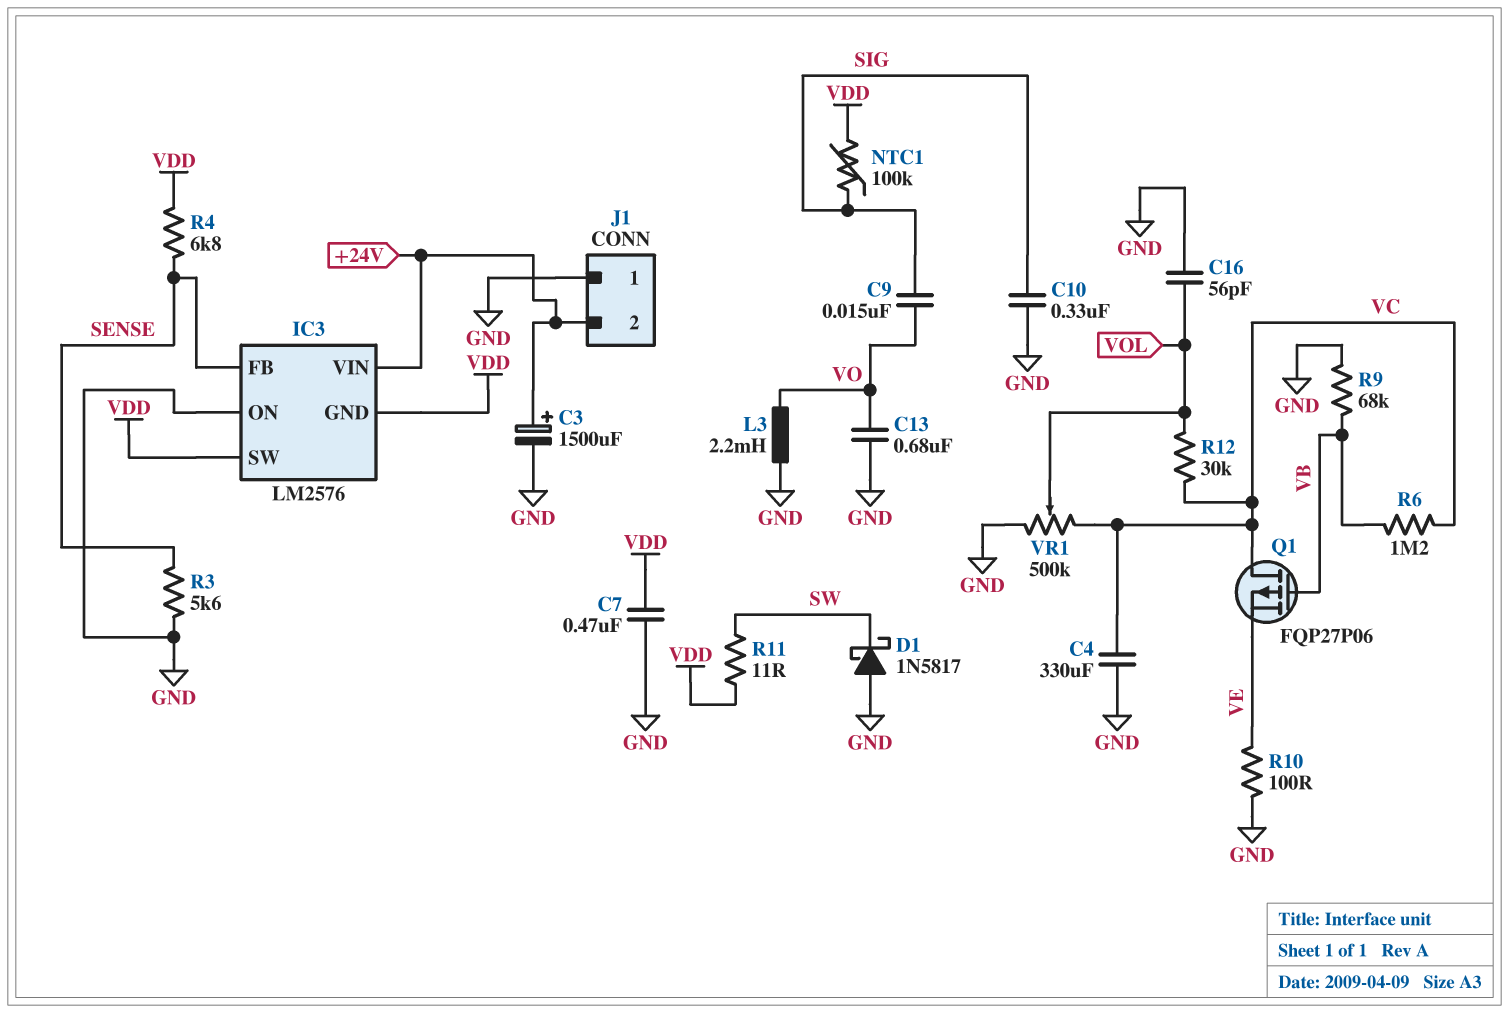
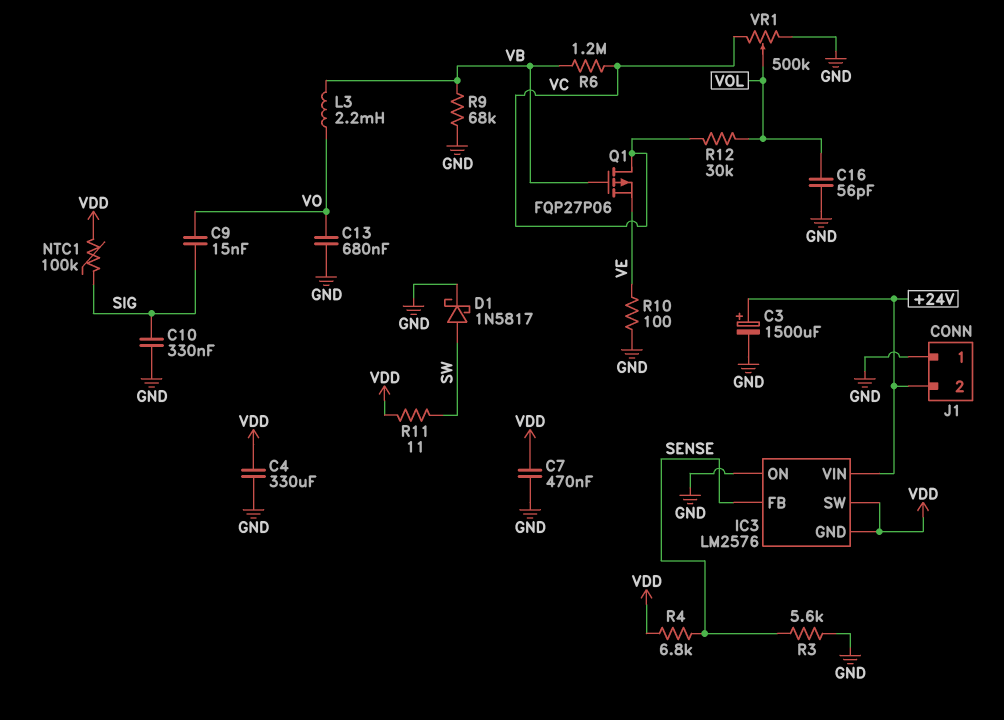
C4: 330uF (GND, VC) -> 330uF (GND, VDD)
D1: schottky 1N5817 (A GND, K SW) -> schottky 1N5817 (A SW, K GND)
L3: 2.2mH (GND, VO) -> 2.2mH (VB, VO)

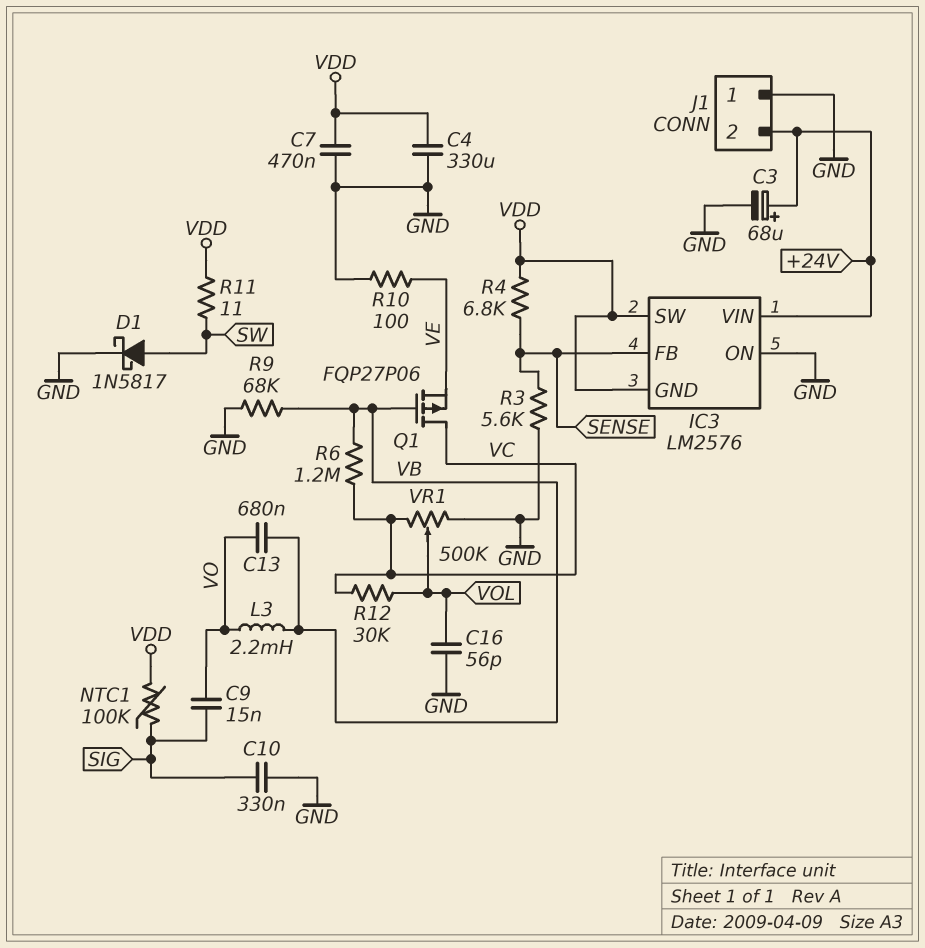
C3: 1500uF (plus +24V, minus GND) -> 68uF (plus +24V, minus GND)
C13: 680nF (GND, VO) -> 680nF (VB, VO)

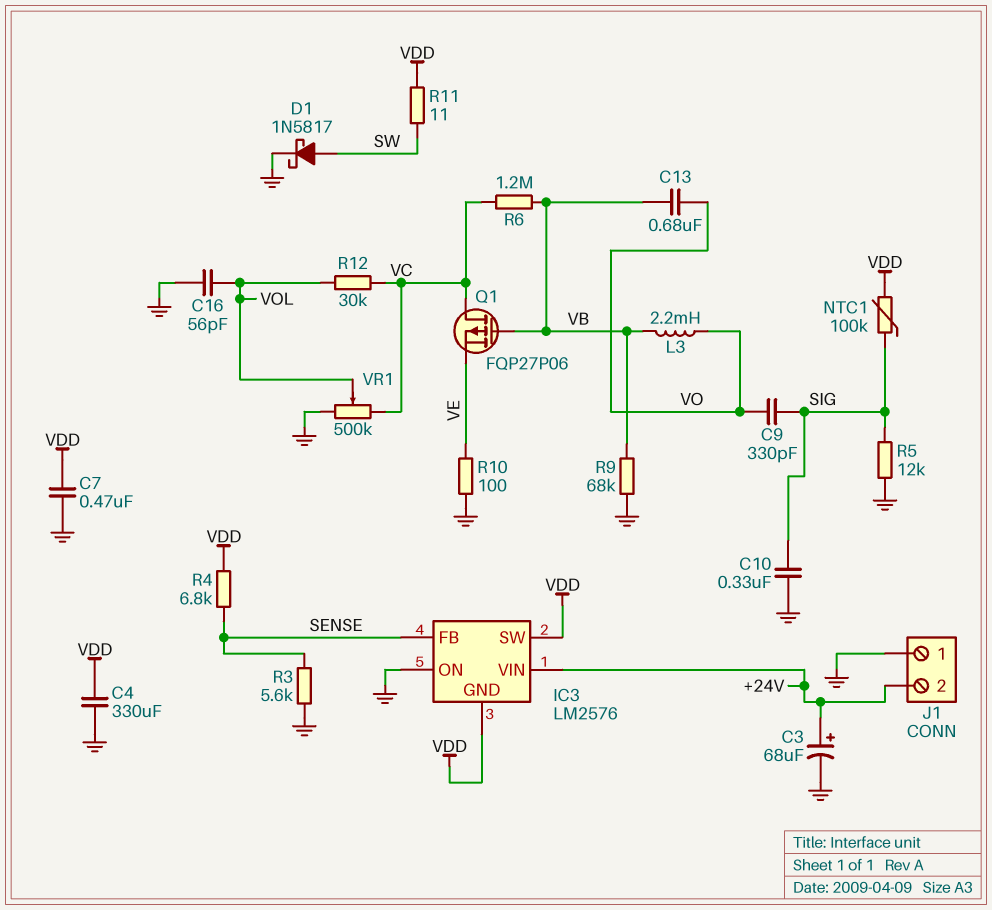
C9: 15nF (SIG, VO) -> 330pF (SIG, VO)
R5: none -> 12k (GND, SIG)

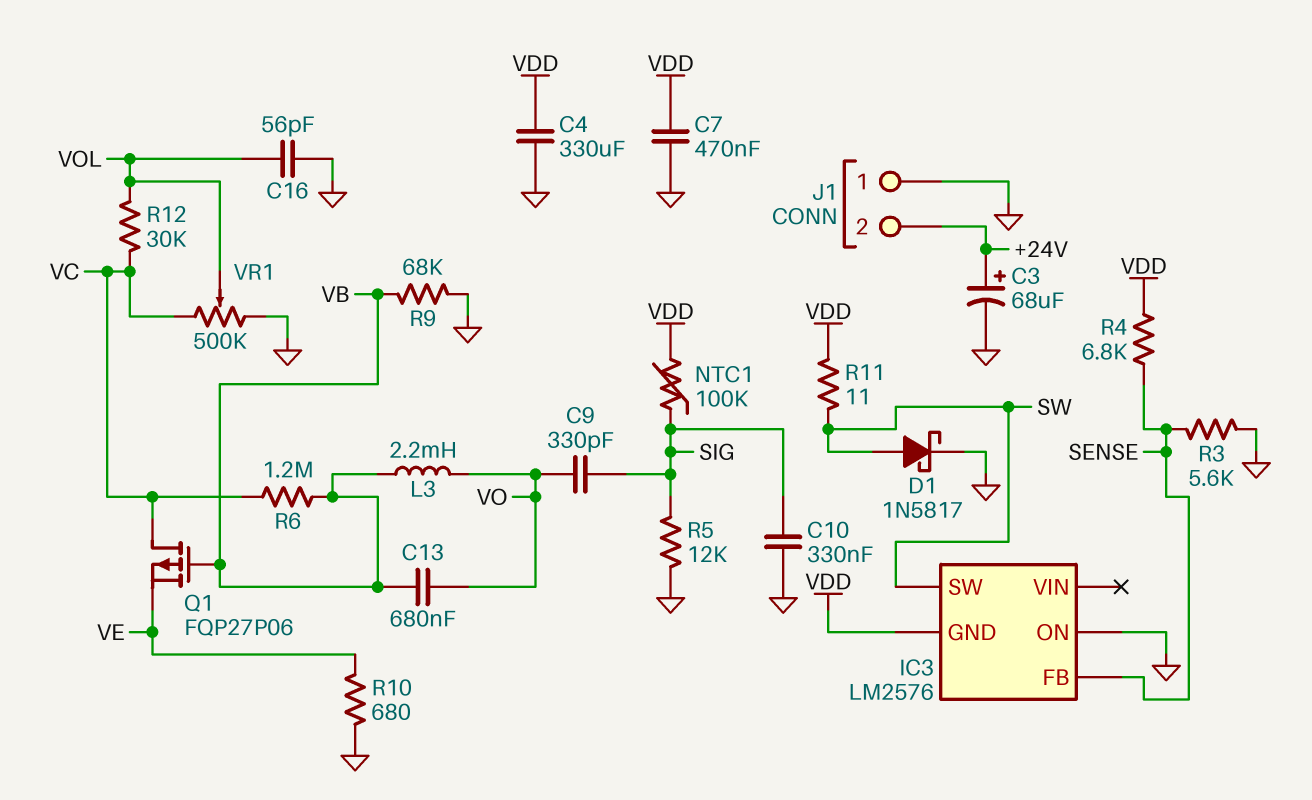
IC3 pin SW: VDD -> SW
IC3 pin VIN: +24V -> none
R10: 100 (GND, VE) -> 680 (GND, VE)

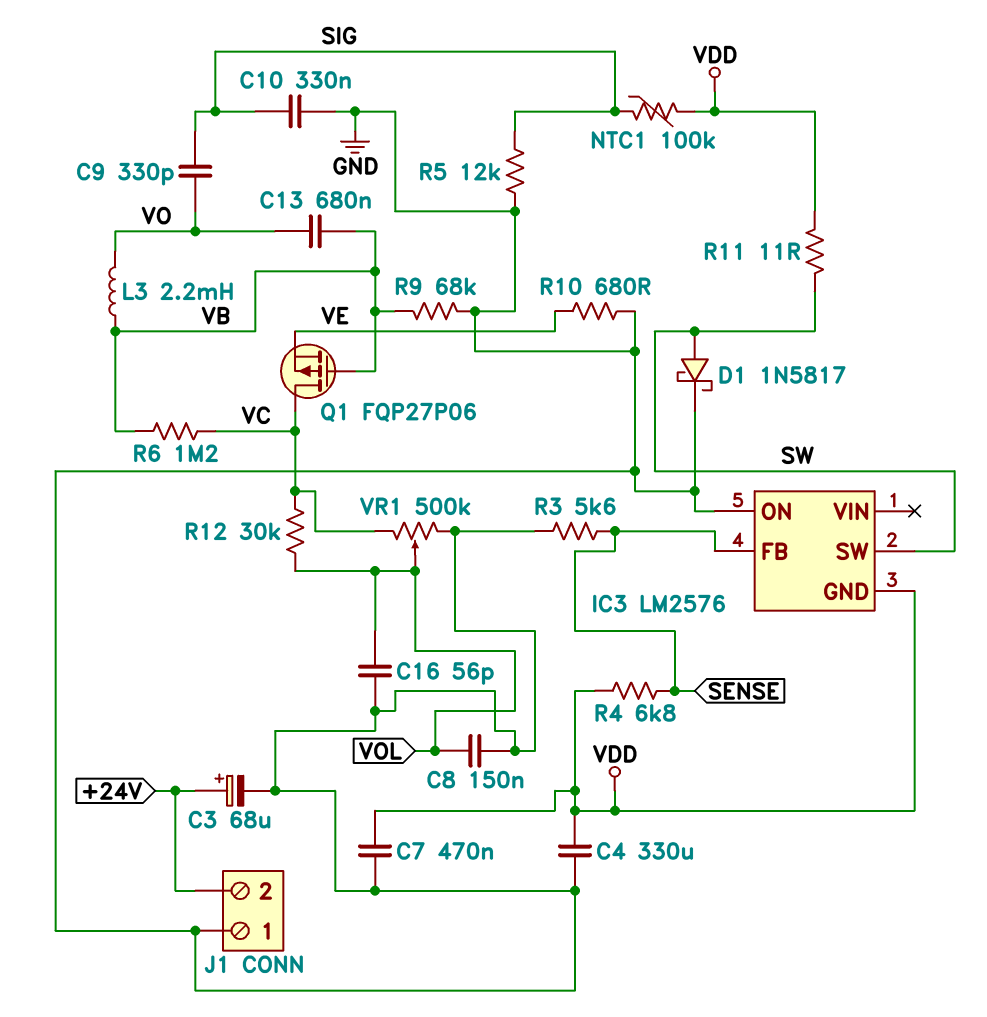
C8: none -> 150nF (GND, VOL)

